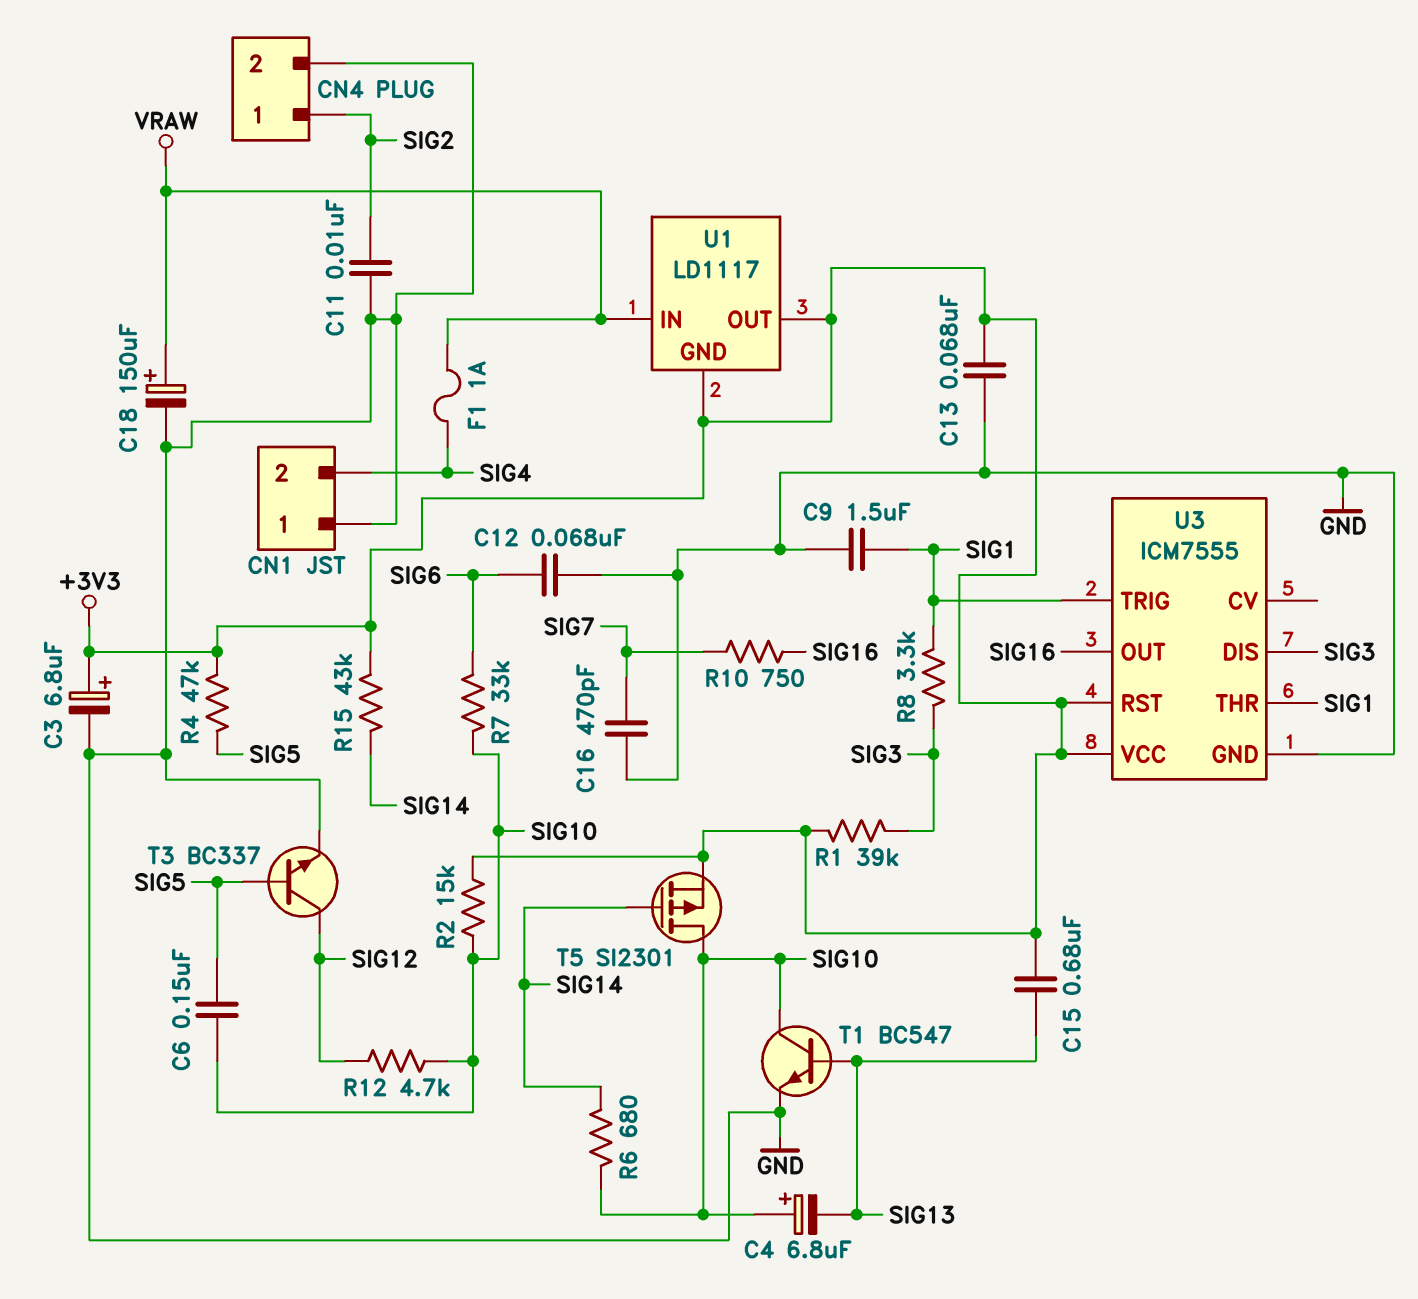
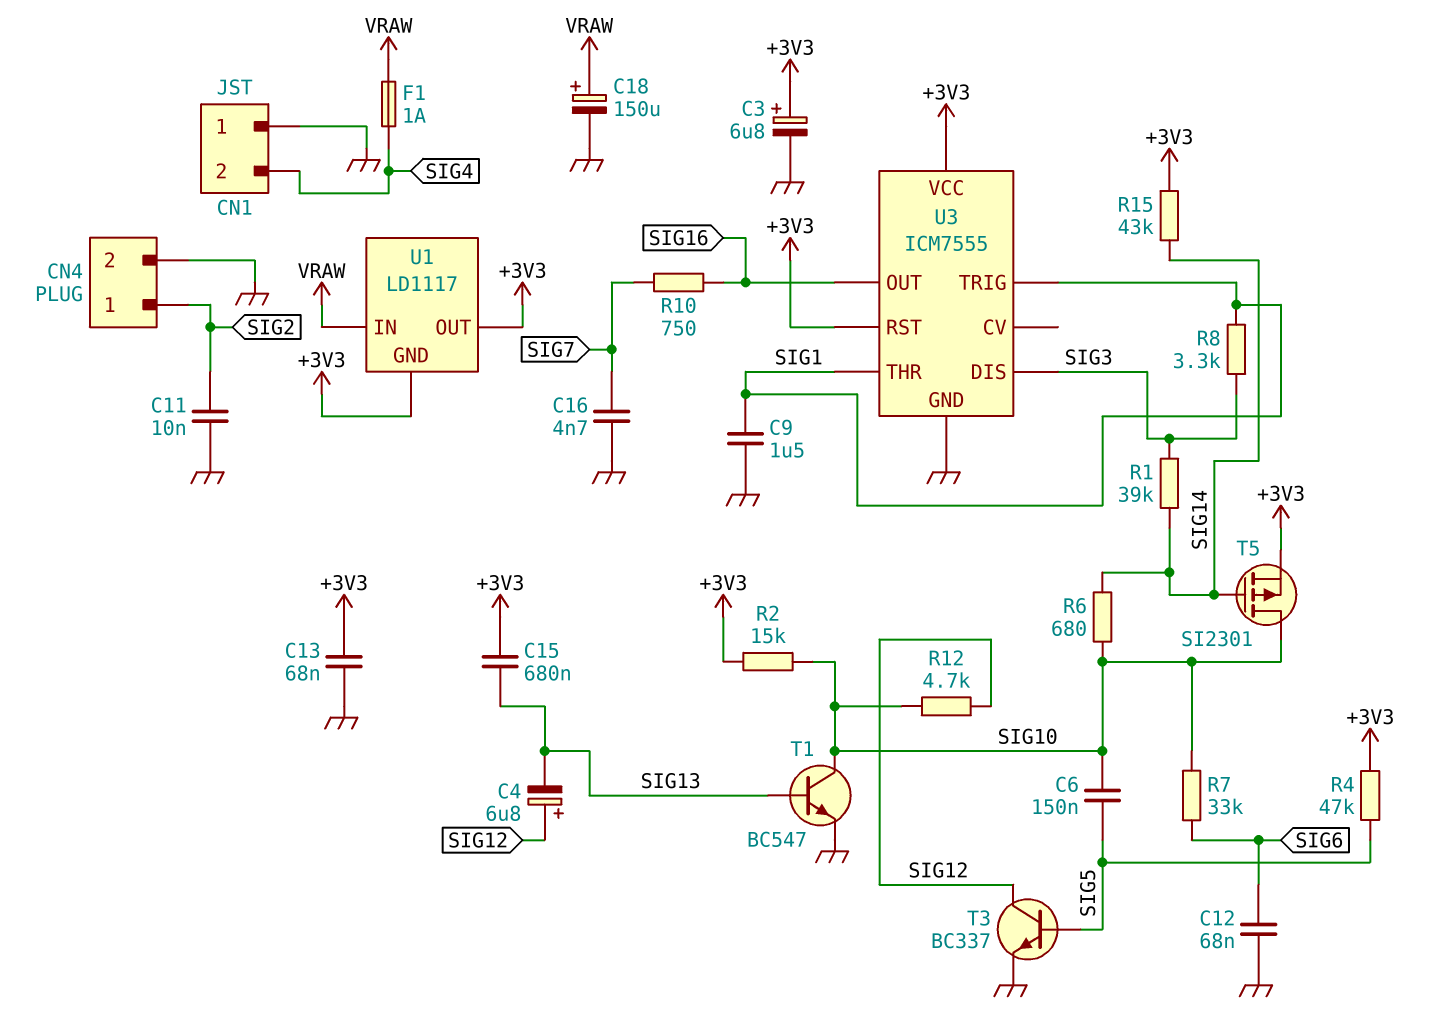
C4: 6.8uF (plus SIG10, minus SIG13) -> 6.8uF (plus SIG12, minus SIG13)
C16: 470pF (GND, SIG7) -> 4.7nF (GND, SIG7)
R1: 39k (+3V3, SIG3) -> 39k (SIG3, SIG14)

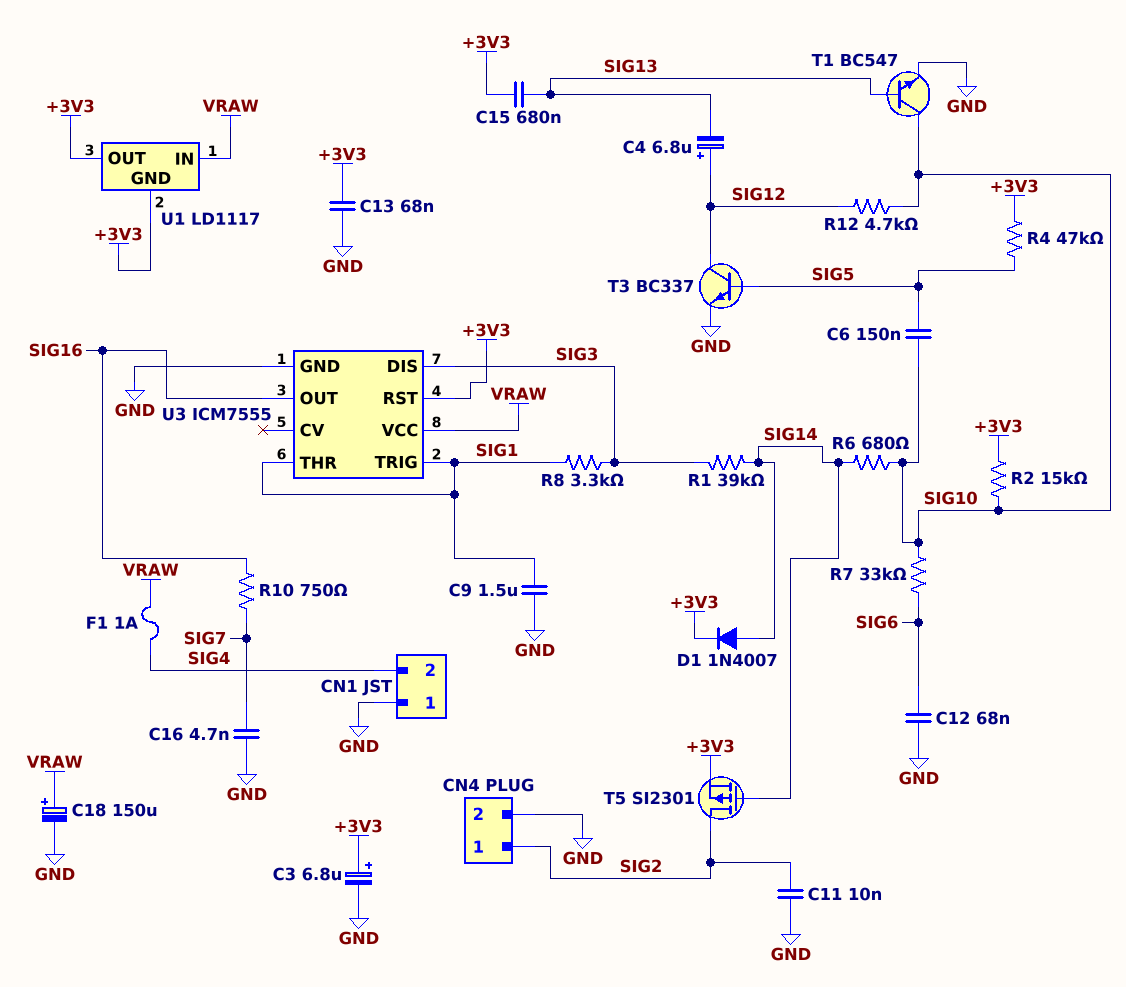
D1: none -> diode 1N4007 (A SIG14, K +3V3)
R15: 43k (+3V3, SIG14) -> none
T5: PMOS SI2301 (G SIG14, D SIG10, S +3V3) -> PMOS SI2301 (G SIG14, D SIG2, S +3V3)
U3 pin VCC: +3V3 -> VRAW

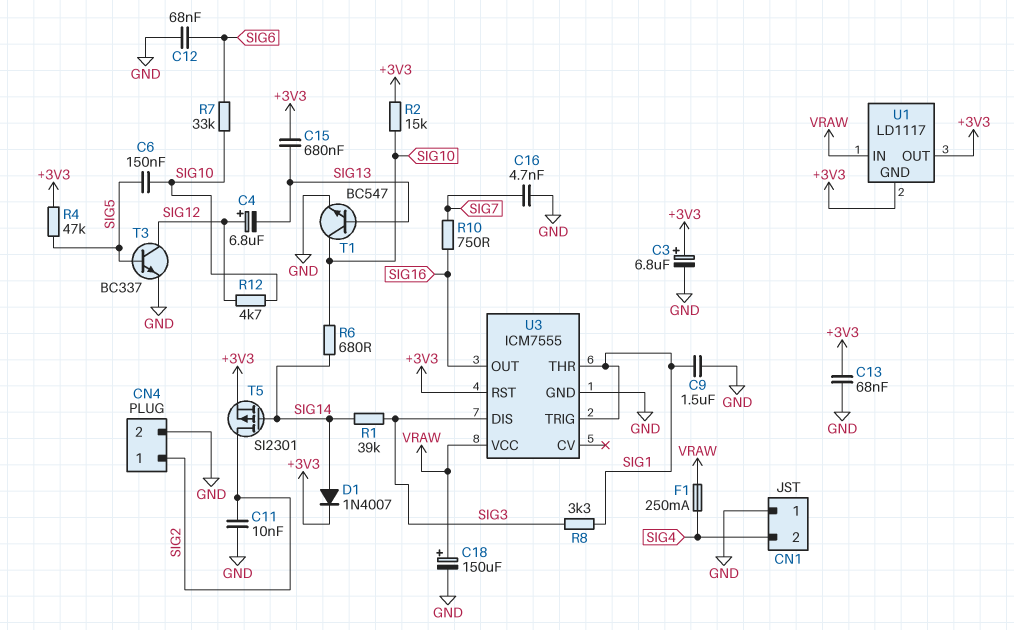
F1: 1A (SIG4, VRAW) -> 250mA (SIG4, VRAW)

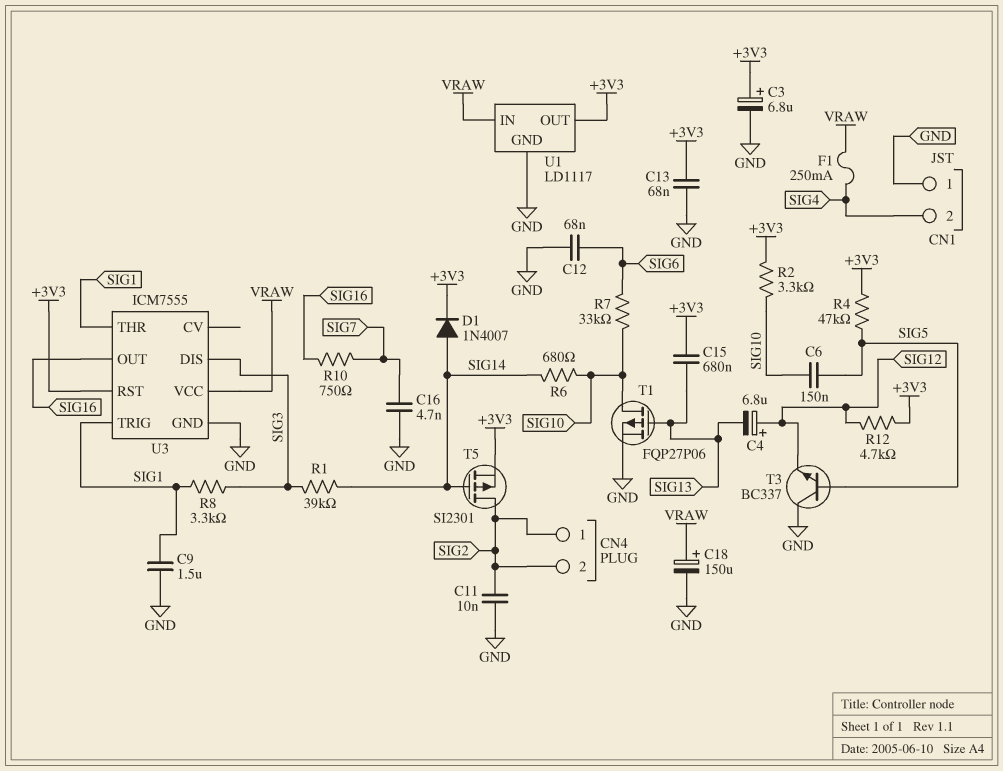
CN4 pin 2: GND -> SIG2
R2: 15k (+3V3, SIG10) -> 3.3k (+3V3, SIG10)
R12: 4.7k (SIG10, SIG12) -> 4.7k (+3V3, SIG12)
T1: NPN BC547 (B SIG13, C SIG10, E GND) -> PMOS FQP27P06 (G SIG13, D SIG10, S GND)
T3: NPN BC337 (B SIG5, C SIG12, E GND) -> NPN BC337 (B SIG5, C GND, E SIG12)
U1 pin GND: +3V3 -> GND

